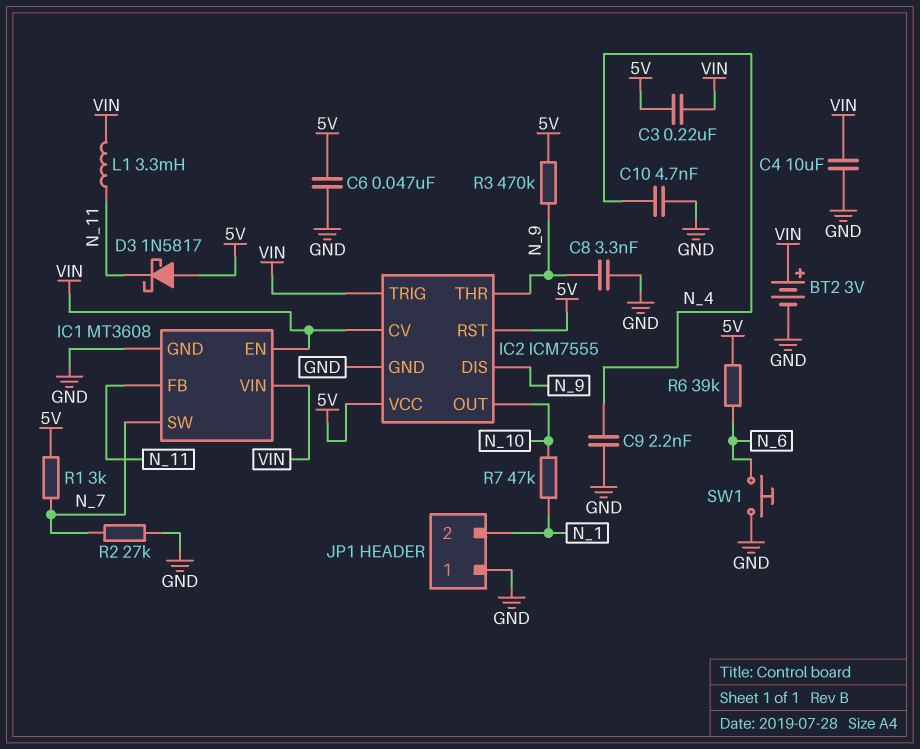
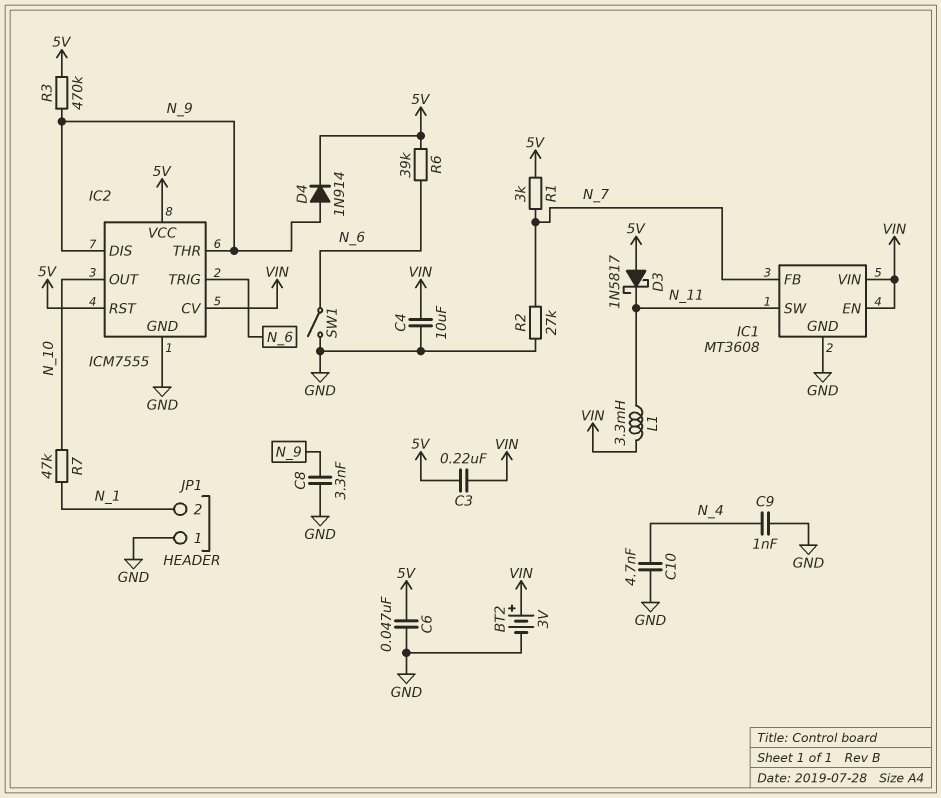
C9: 2.2nF (GND, N_4) -> 1nF (GND, N_4)
D4: none -> diode 1N914 (A N_9, K 5V)
IC1 pin FB: N_11 -> N_7
IC1 pin SW: N_7 -> N_11
IC2 pin TRIG: VIN -> N_6
SW1: button (GND, N_6) -> switch (GND, N_6)

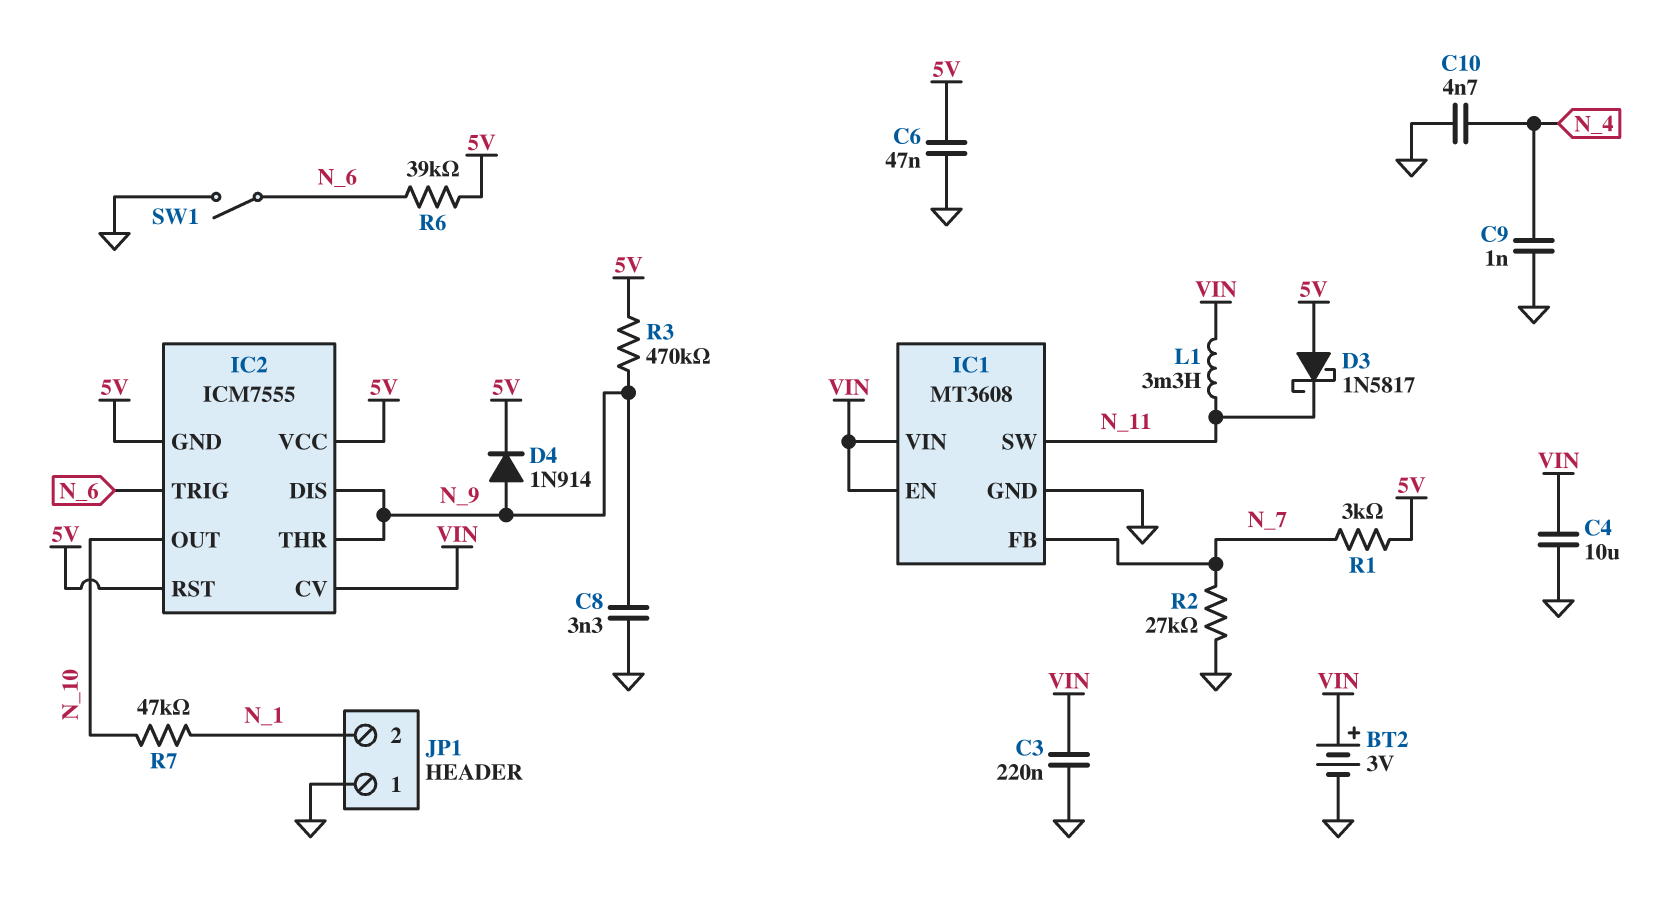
C3: 220nF (5V, VIN) -> 220nF (GND, VIN)
IC2 pin GND: GND -> 5V

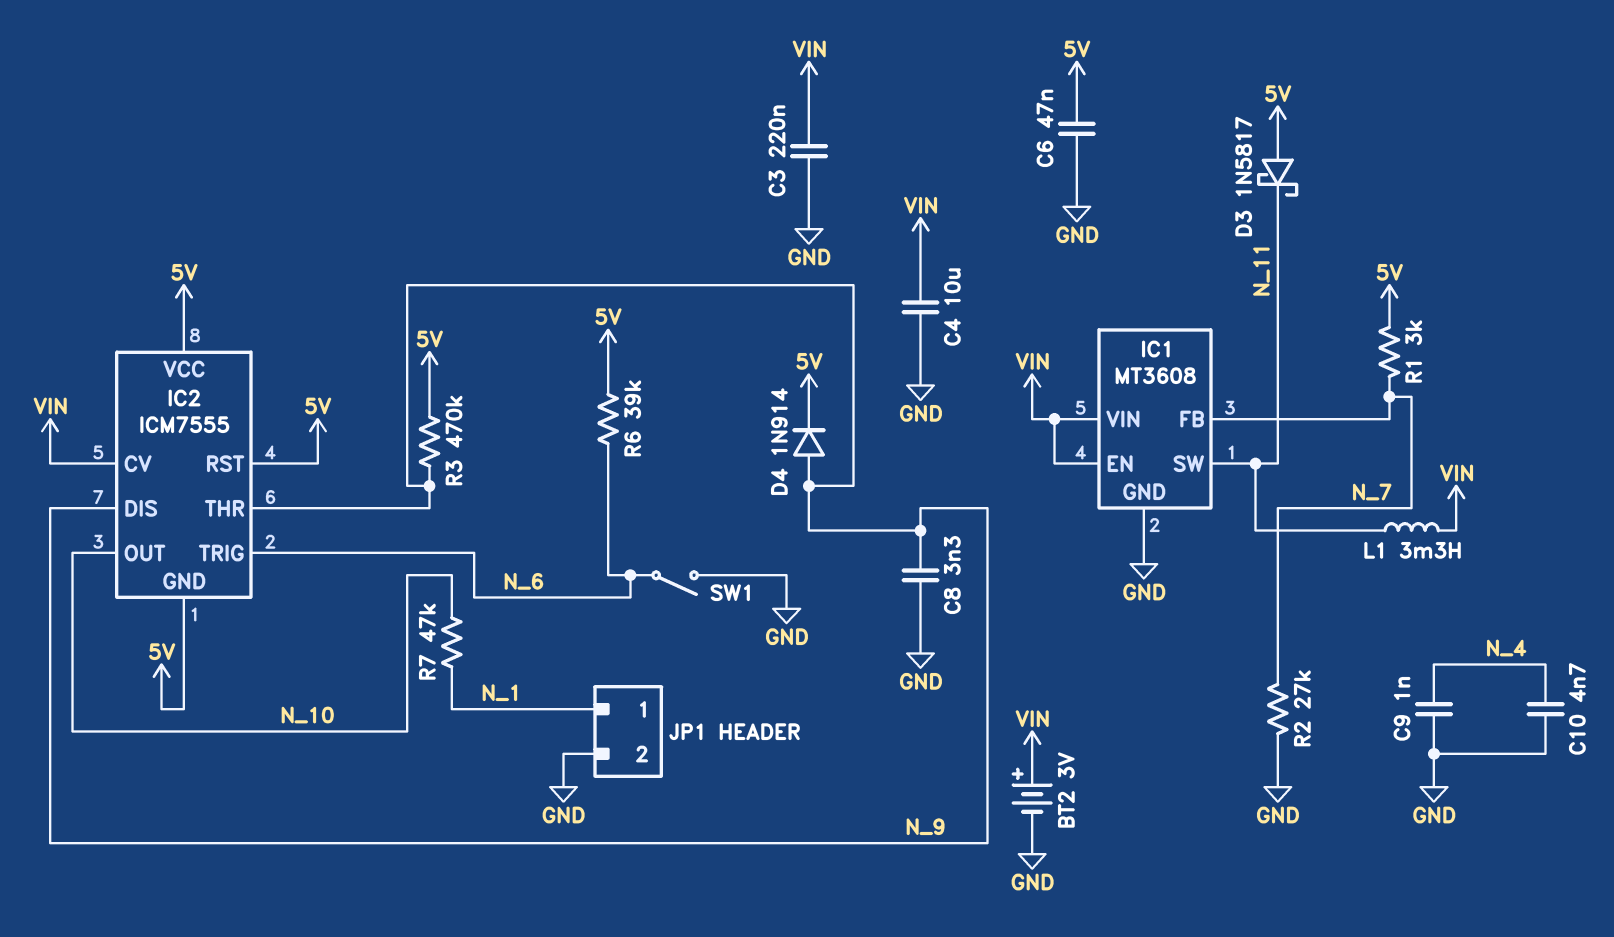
JP1 pin 1: GND -> N_1
JP1 pin 2: N_1 -> GND

